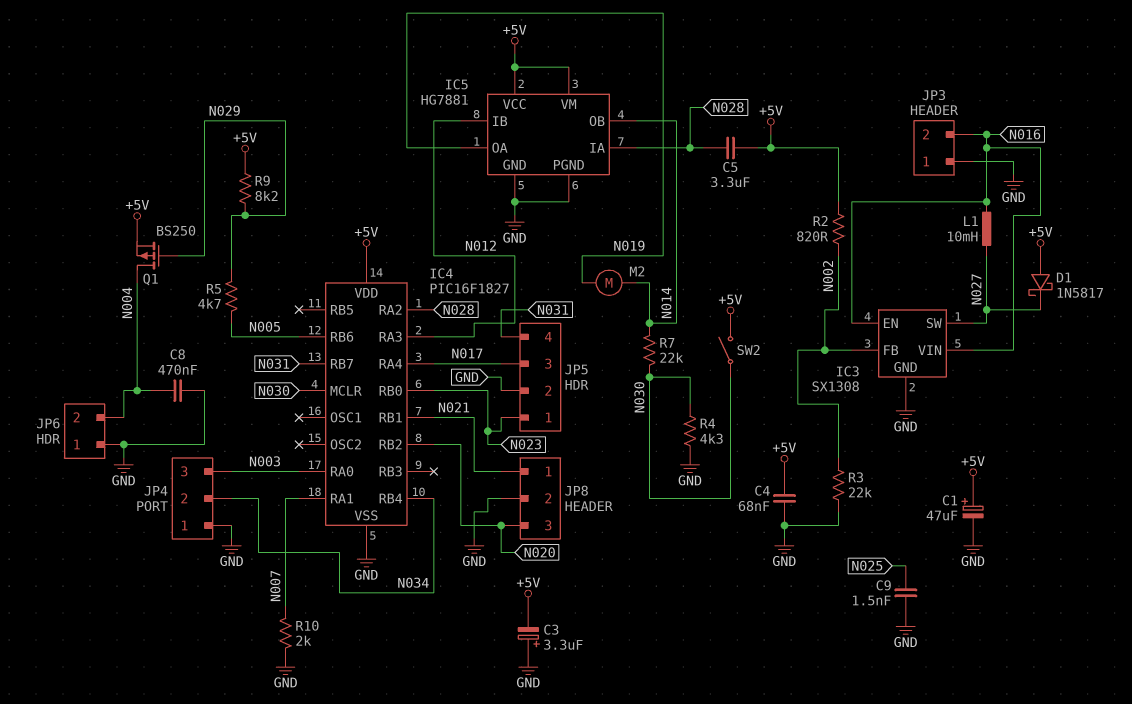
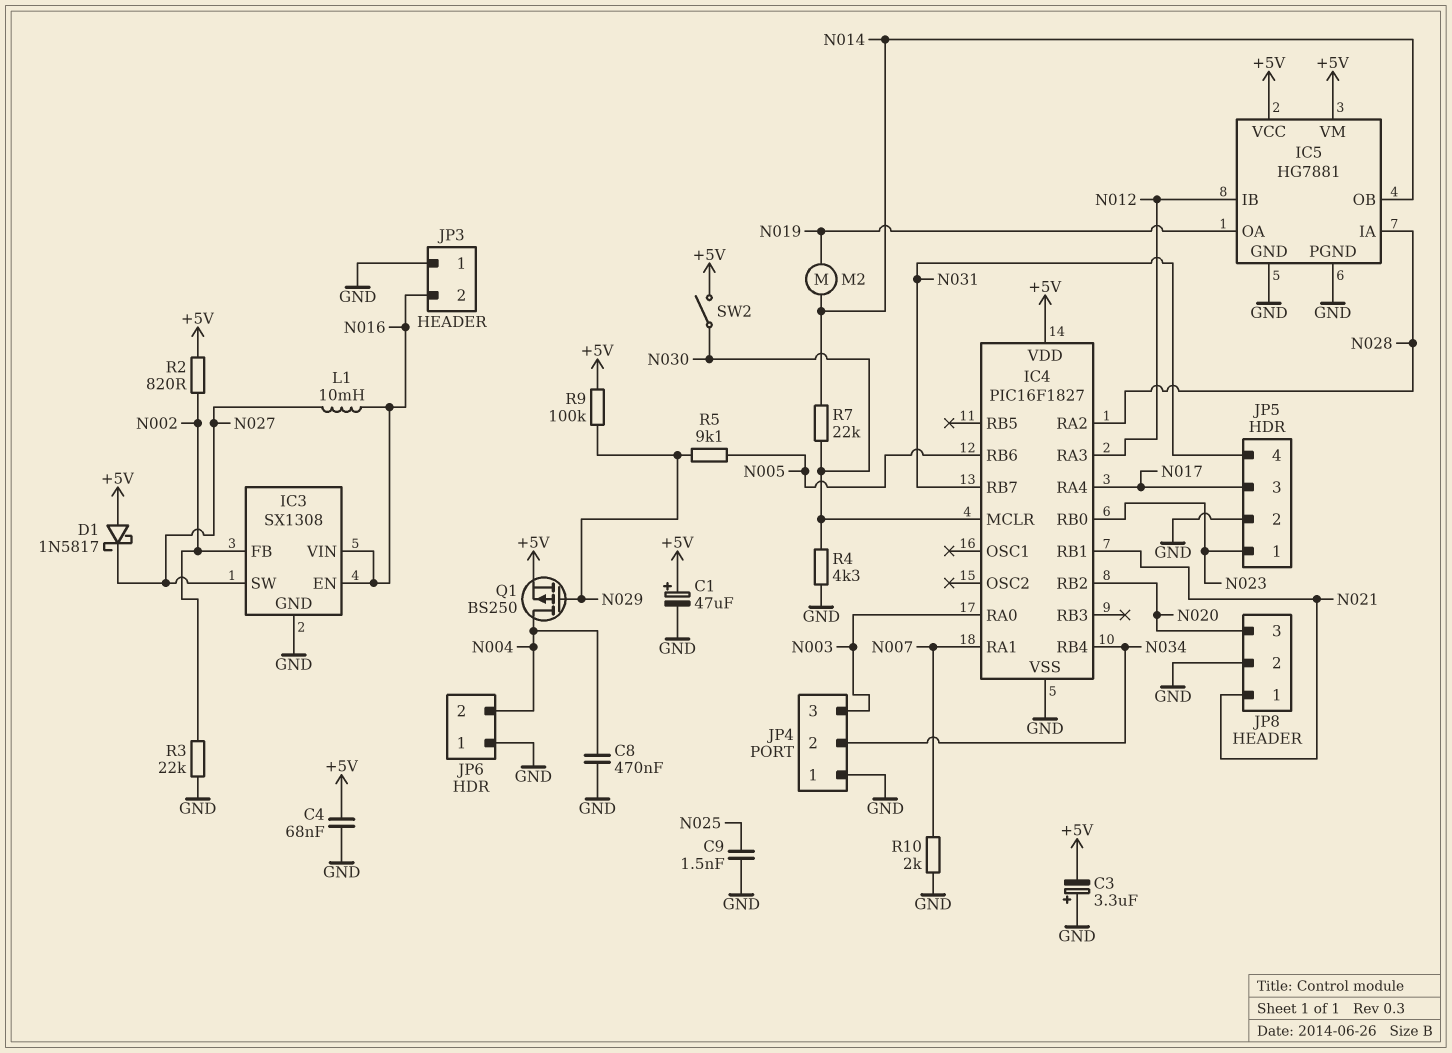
C5: 3.3uF (+5V, N028) -> none
R5: 4.7k (N005, N029) -> 9.1k (N005, N029)
R9: 8.2k (+5V, N029) -> 100k (+5V, N029)

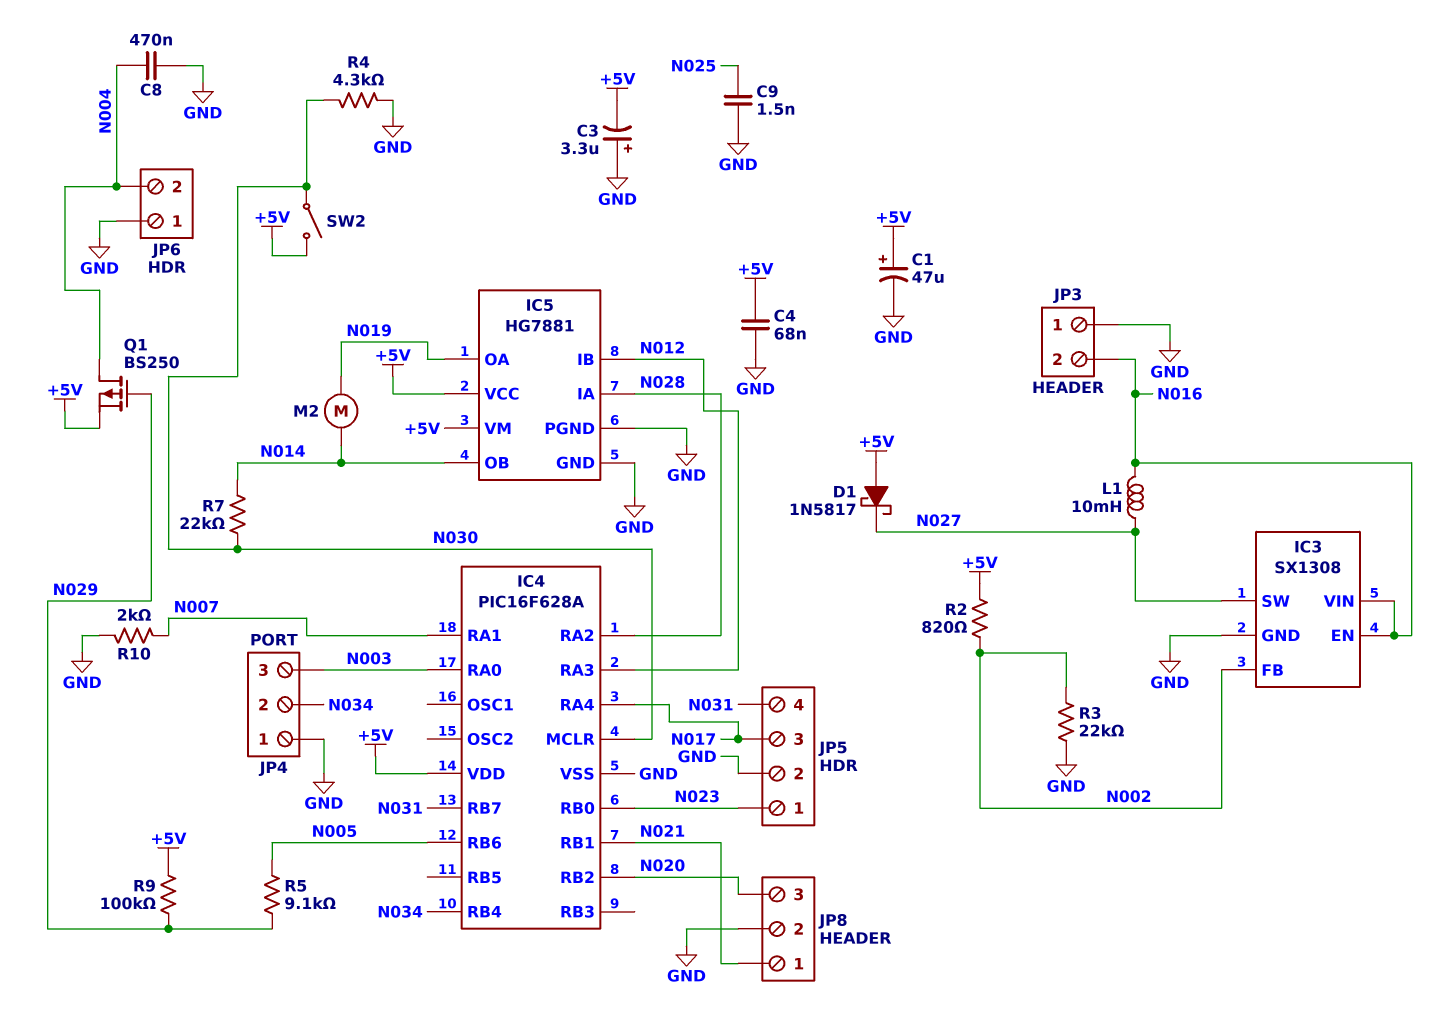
IC4: PIC16F1827 -> PIC16F628A

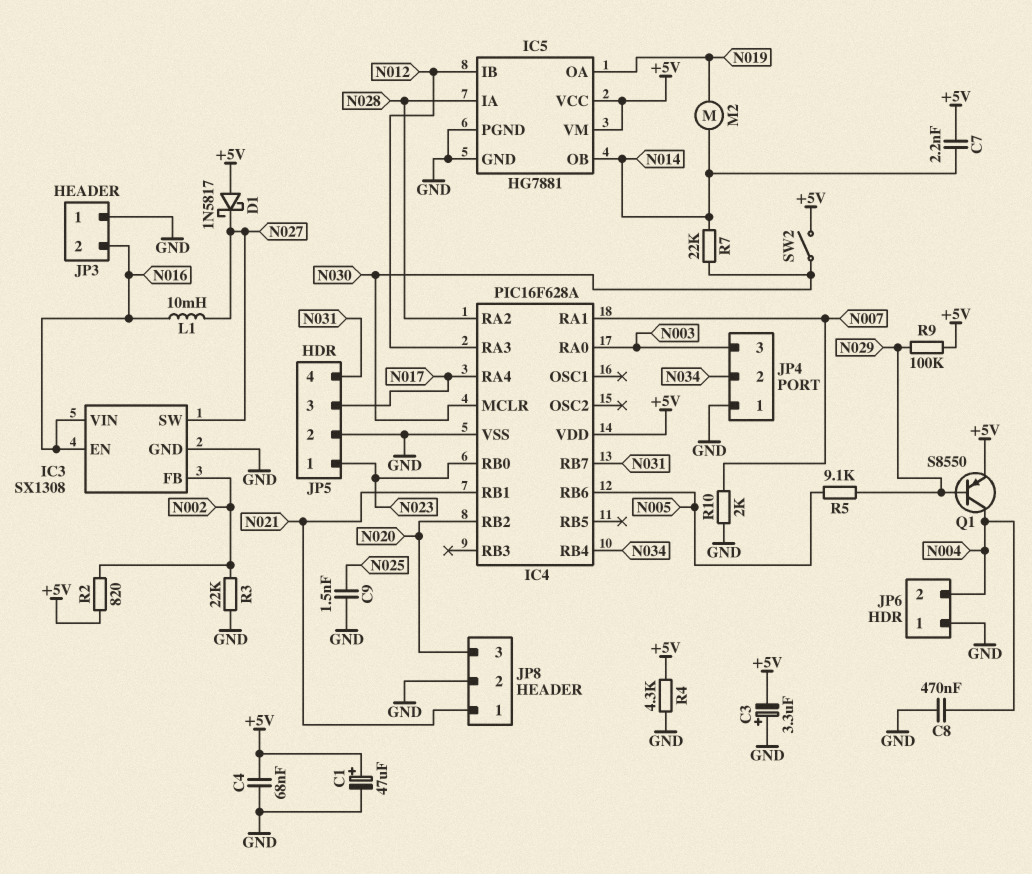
C7: none -> 2.2nF (+5V, N014)
Q1: PMOS BS250 (G N029, D N004, S +5V) -> PNP S8550 (B N029, C N004, E +5V)
R4: 4.3k (GND, N030) -> 4.3k (+5V, GND)

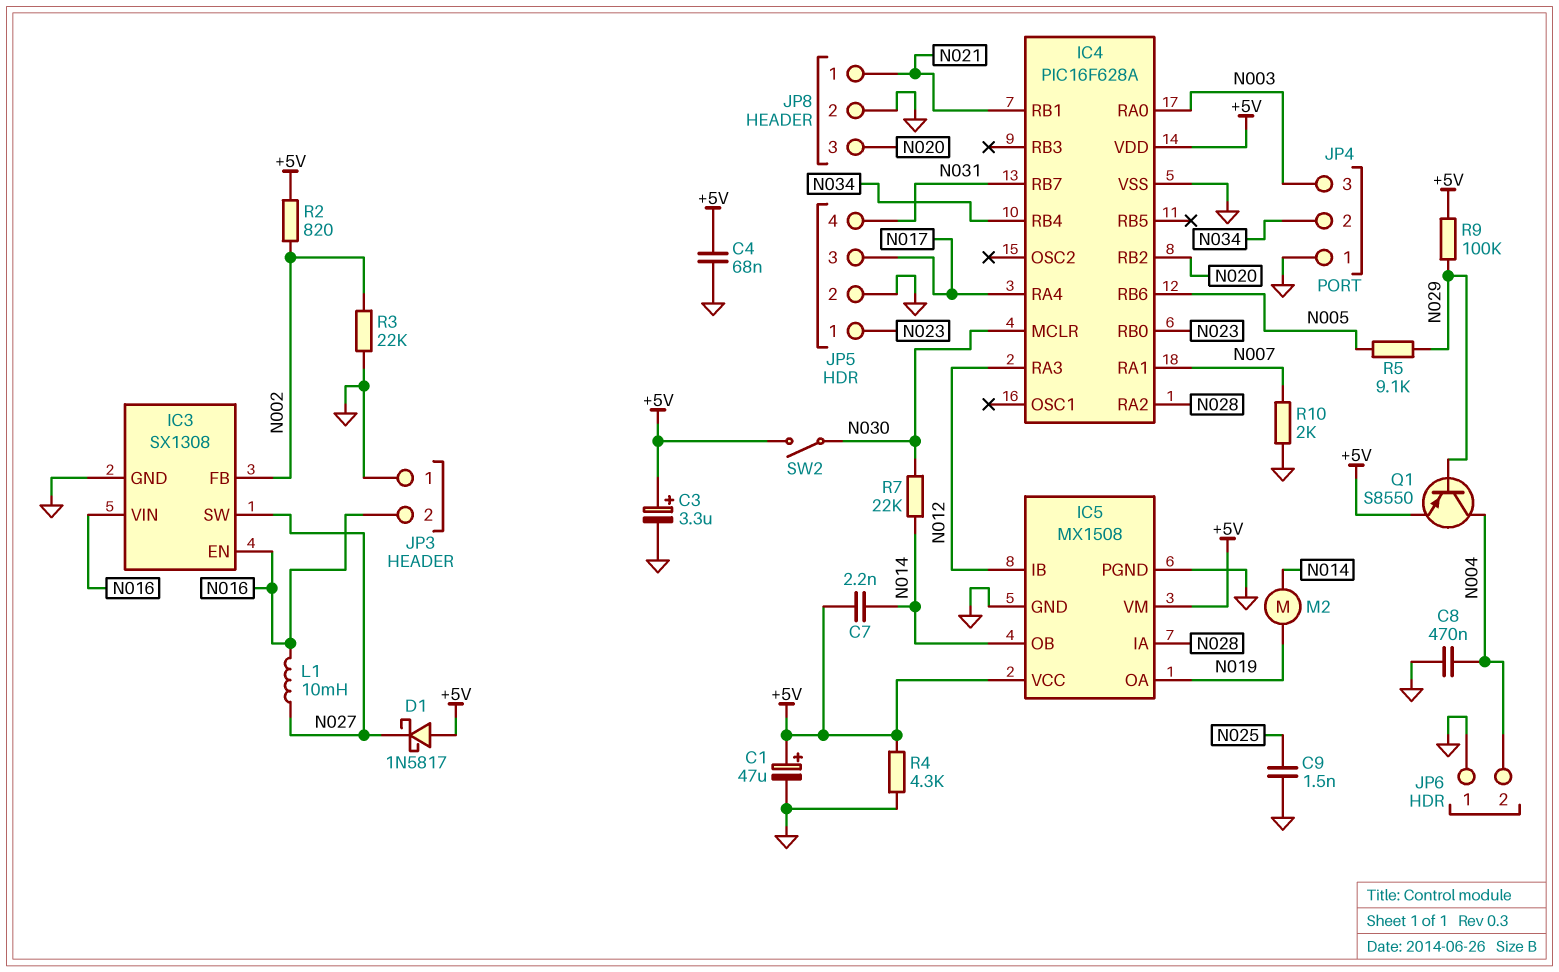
C3: 3.3uF (plus GND, minus +5V) -> 3.3uF (plus +5V, minus GND)
IC5: HG7881 -> MX1508

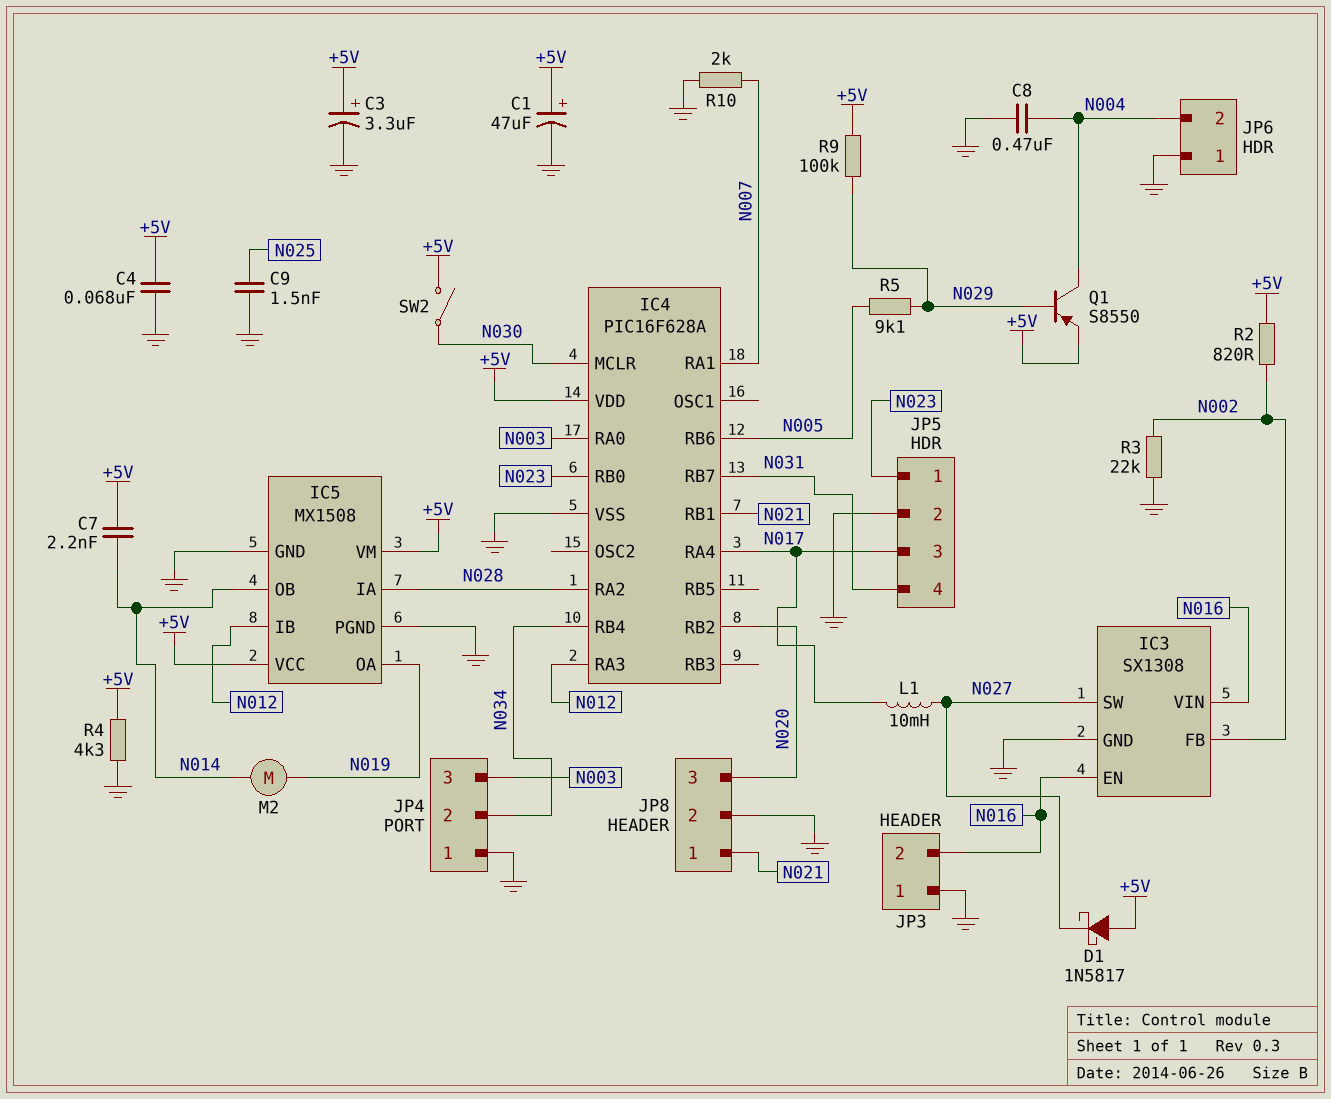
L1: 10mH (N016, N027) -> 10mH (N017, N027)
R7: 22k (N014, N030) -> none

